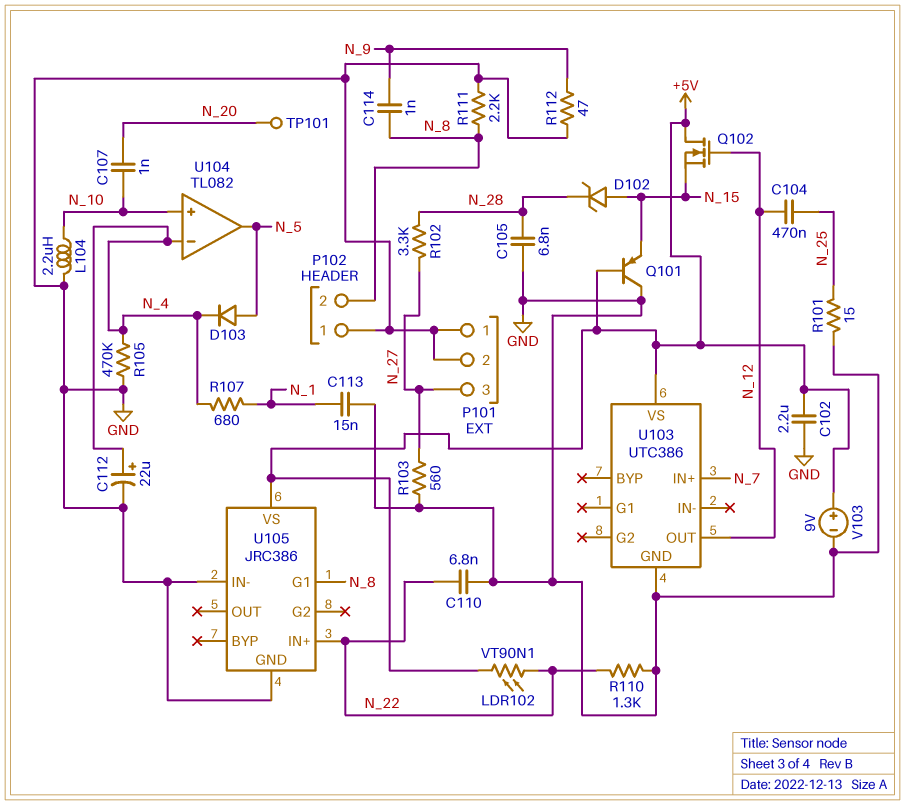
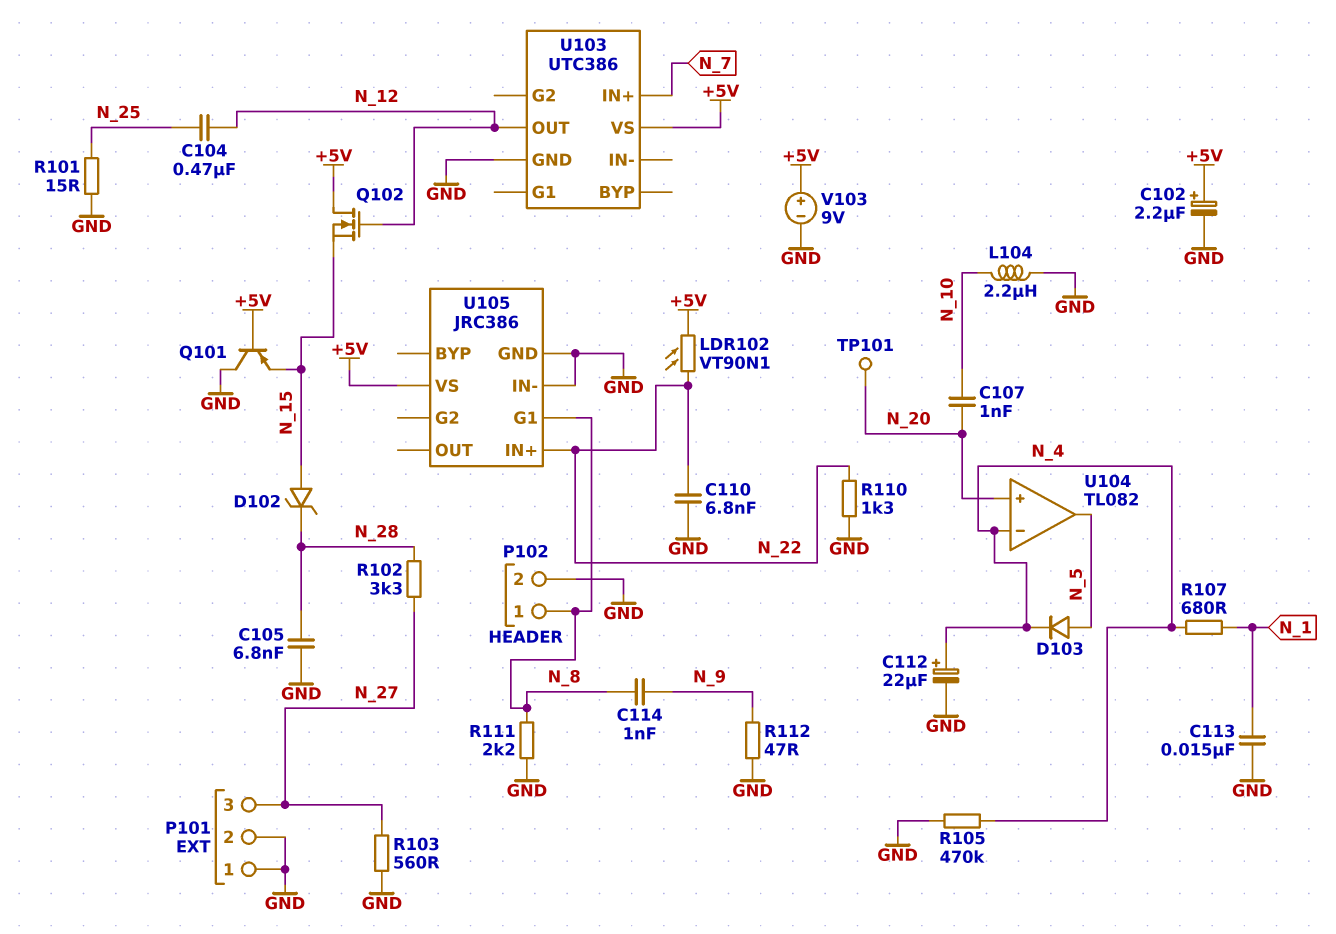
C102: 2.2uF (+5V, GND) -> 2.2uF (plus +5V, minus GND)
P102 pin 1: GND -> N_8
P102 pin 2: N_8 -> GND
U104 pin in+: N_10 -> N_20

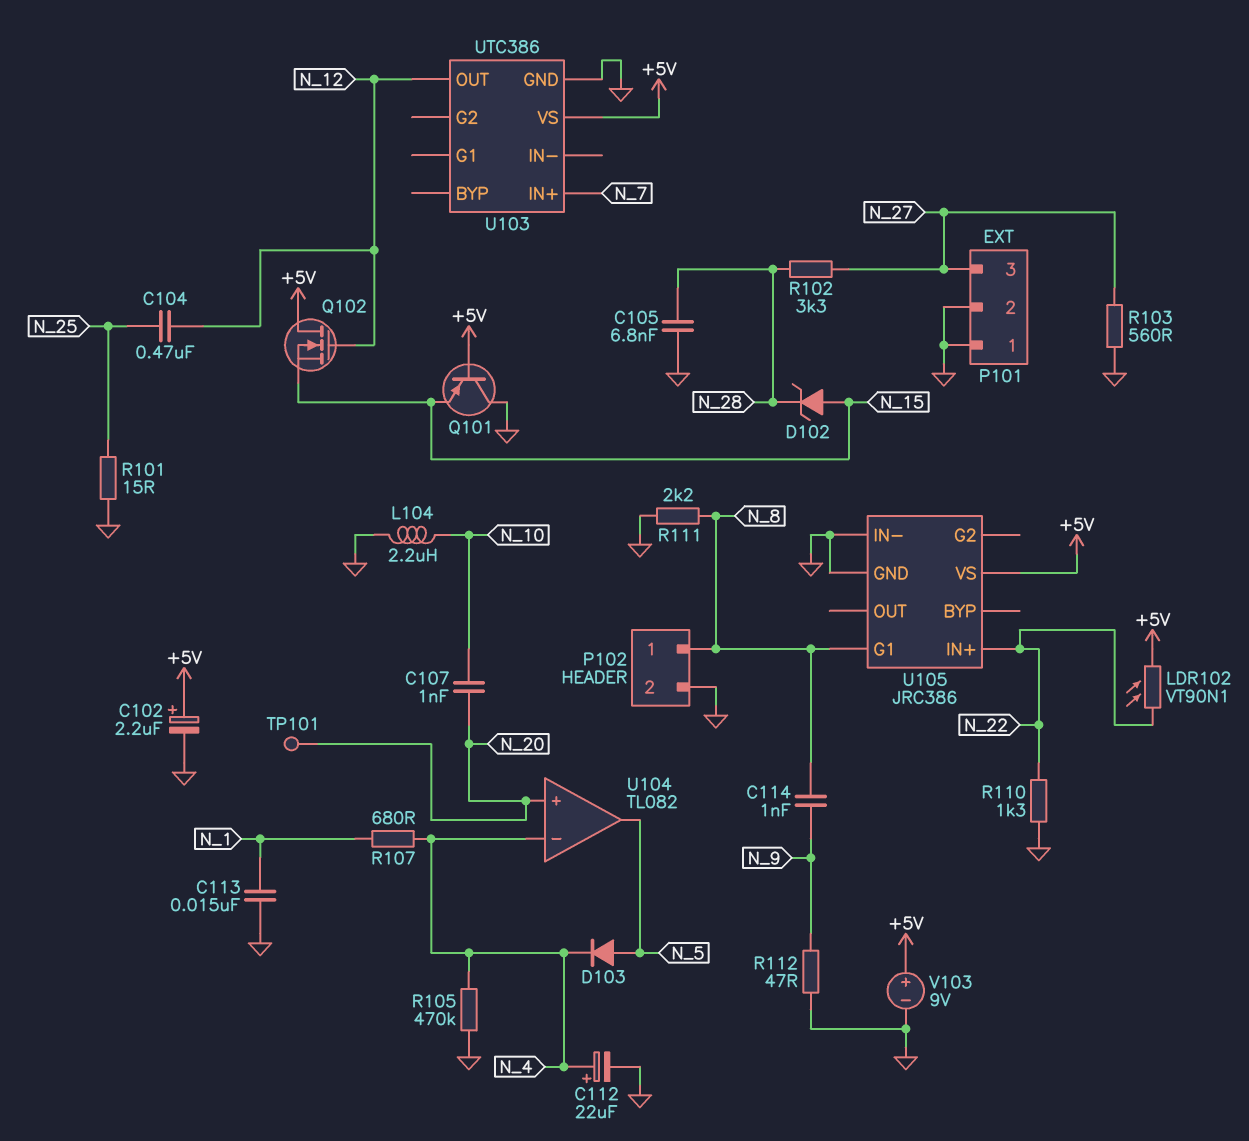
C110: 6.8nF (GND, N_22) -> none

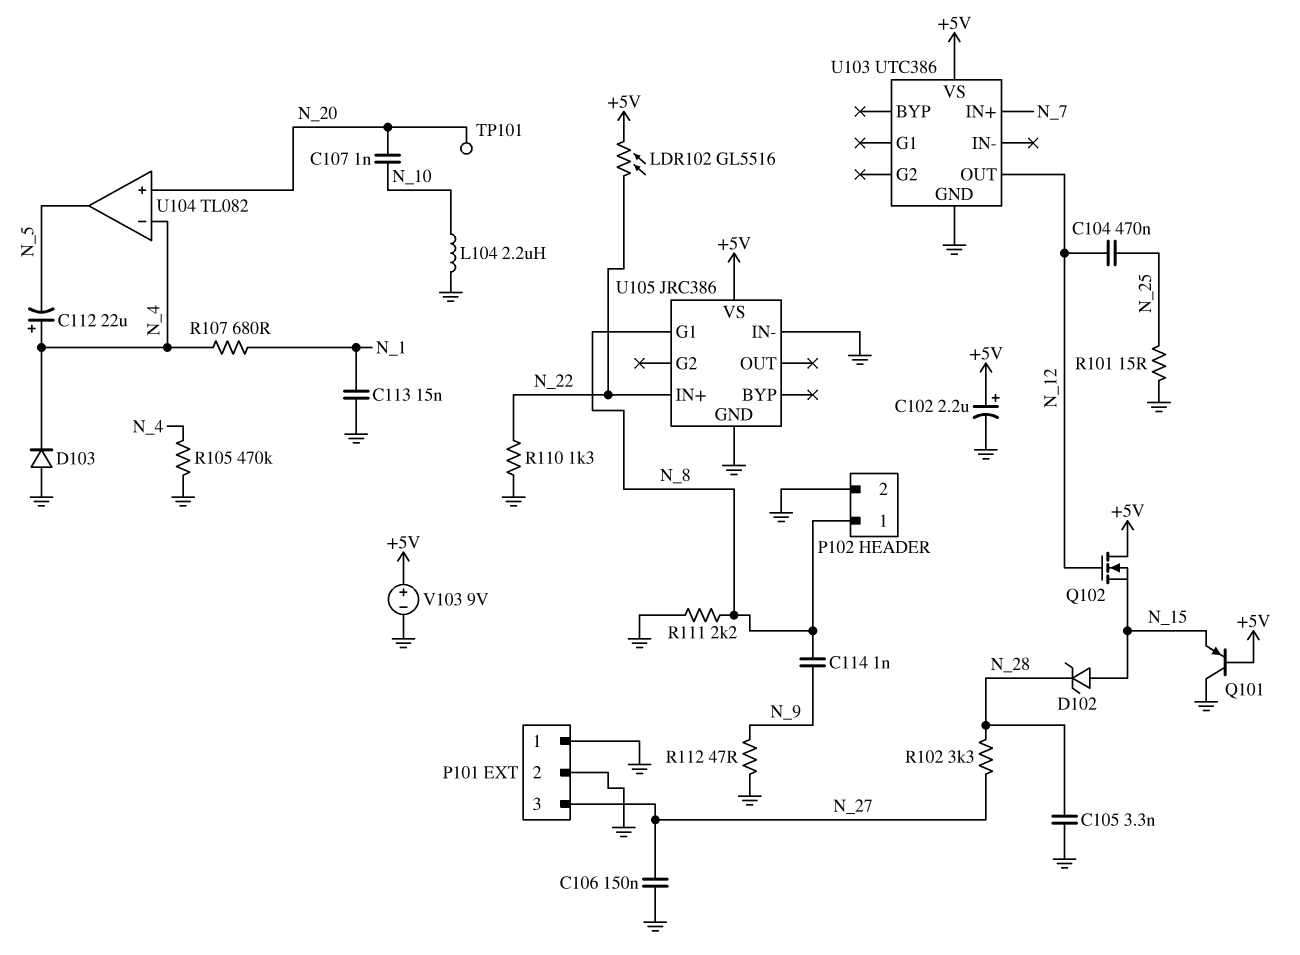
C105: 6.8nF (GND, N_28) -> 3.3nF (GND, N_28)
C106: none -> 150nF (GND, N_27)
C112: 22uF (plus N_4, minus GND) -> 22uF (plus N_4, minus N_5)
D103: diode (A N_5, K N_4) -> diode (A GND, K N_4)
LDR102: VT90N1 (+5V, N_22) -> GL5516 (+5V, N_22)
R103: 560 (GND, N_27) -> none

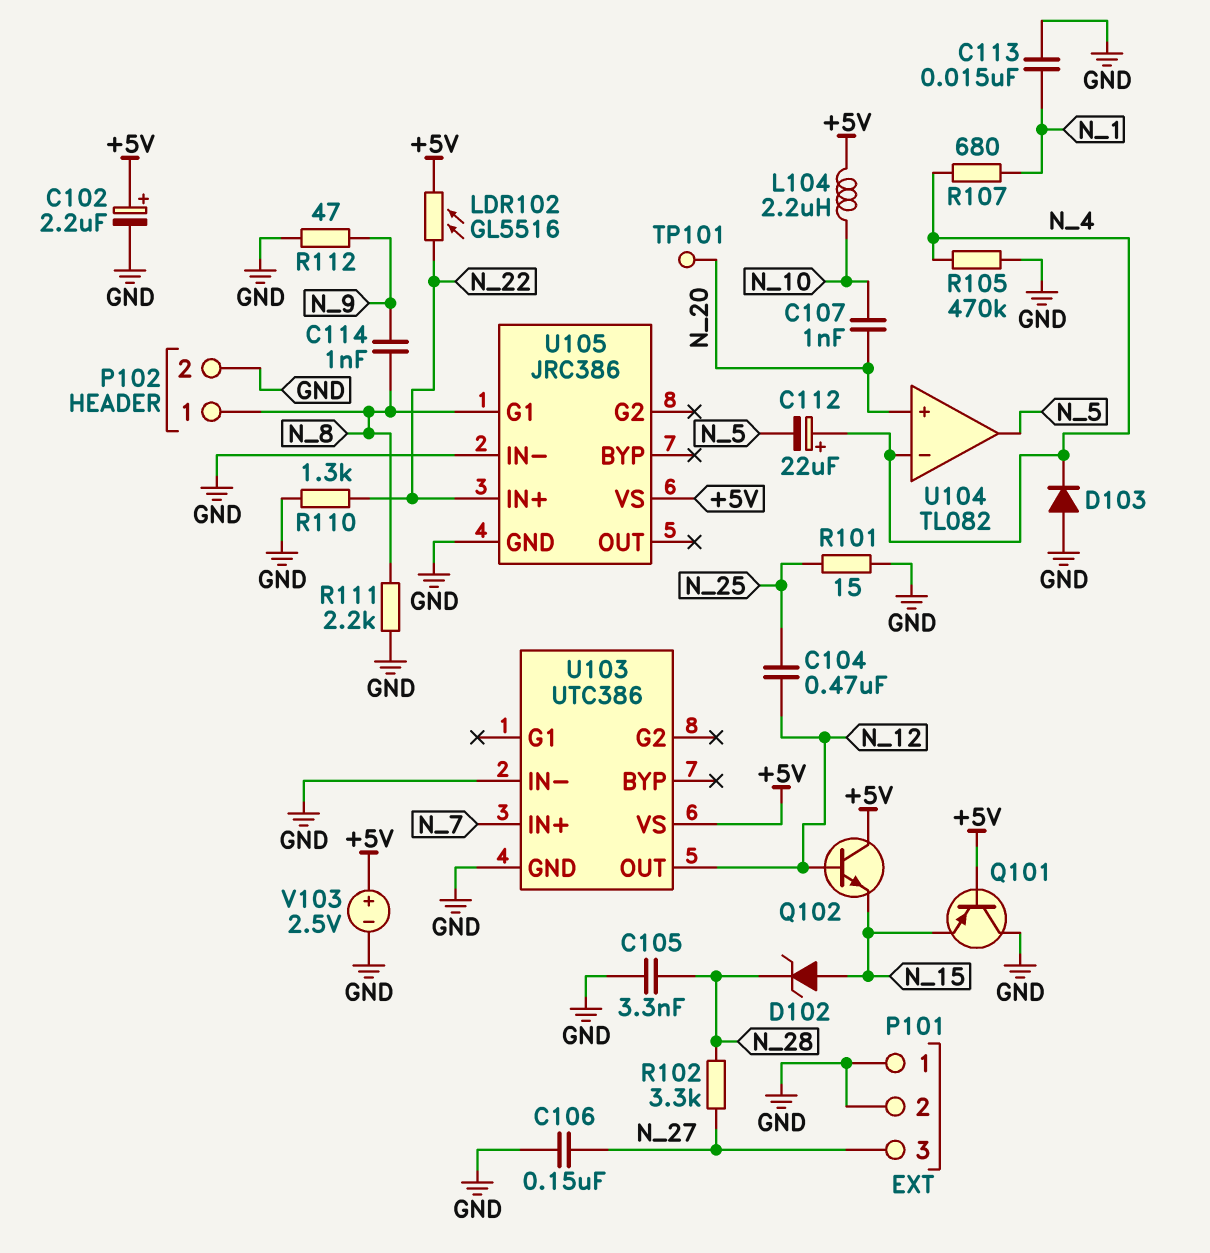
L104: 2.2uH (GND, N_10) -> 2.2uH (+5V, N_10)
Q102: NMOS (G N_12, D +5V, S N_15) -> NPN (B N_12, C +5V, E N_15)
U103 pin IN-: none -> GND
V103: 9V (plus +5V, minus GND) -> 2.5V (plus +5V, minus GND)

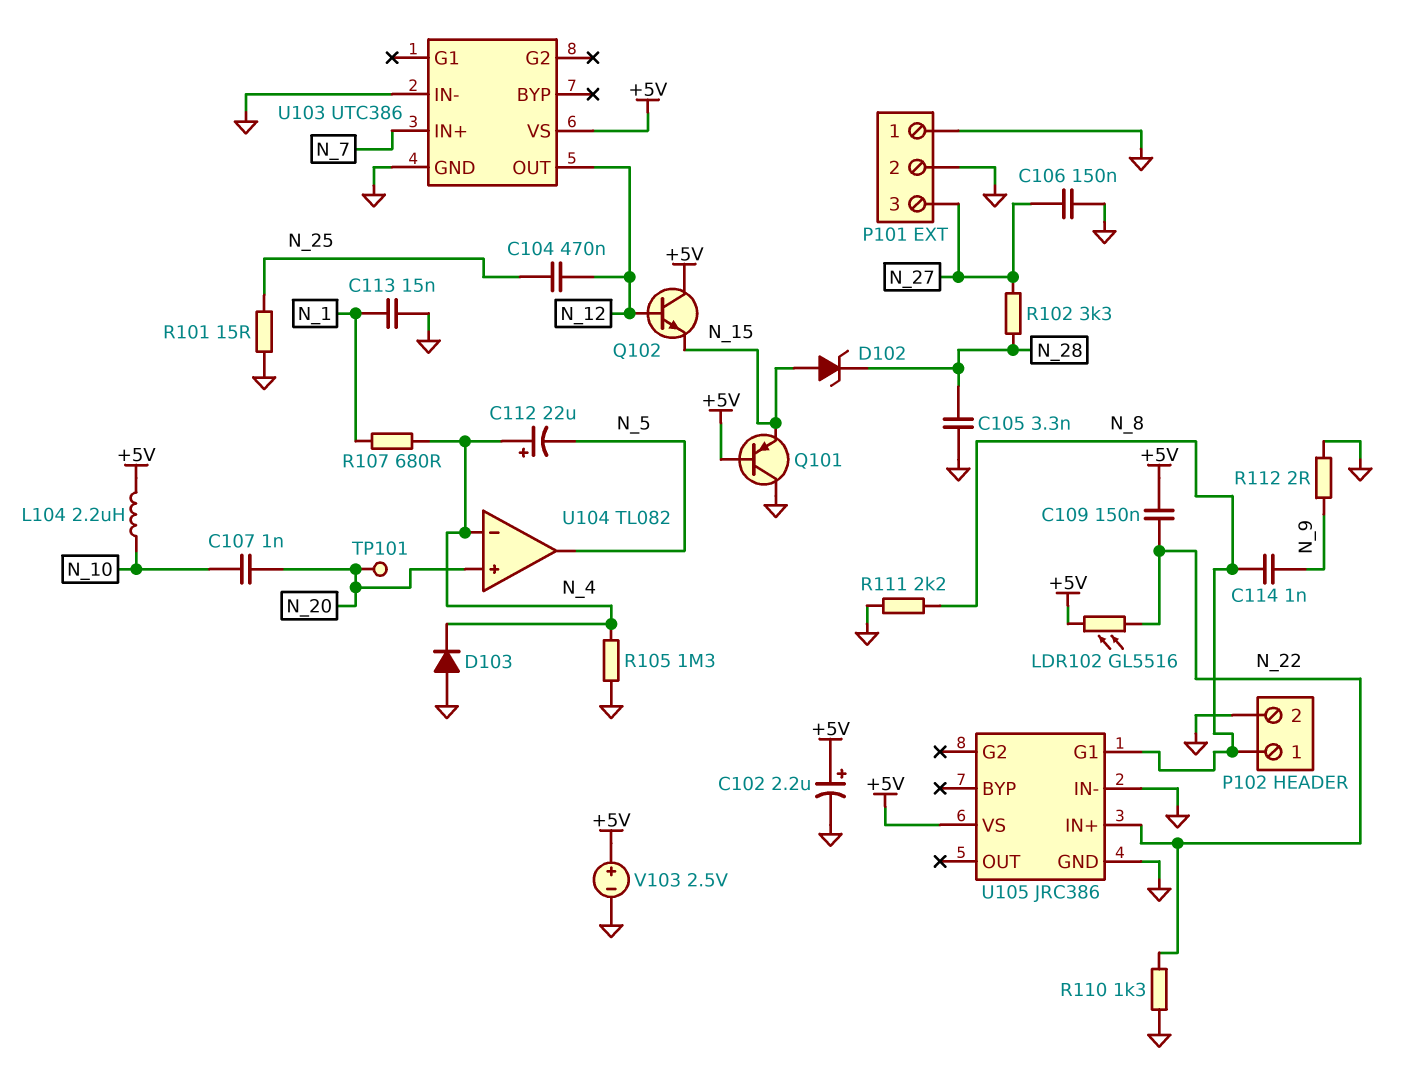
C109: none -> 150nF (+5V, N_22)
R105: 470k (GND, N_4) -> 1.3M (GND, N_4)
R112: 47 (GND, N_9) -> 2 (GND, N_9)

